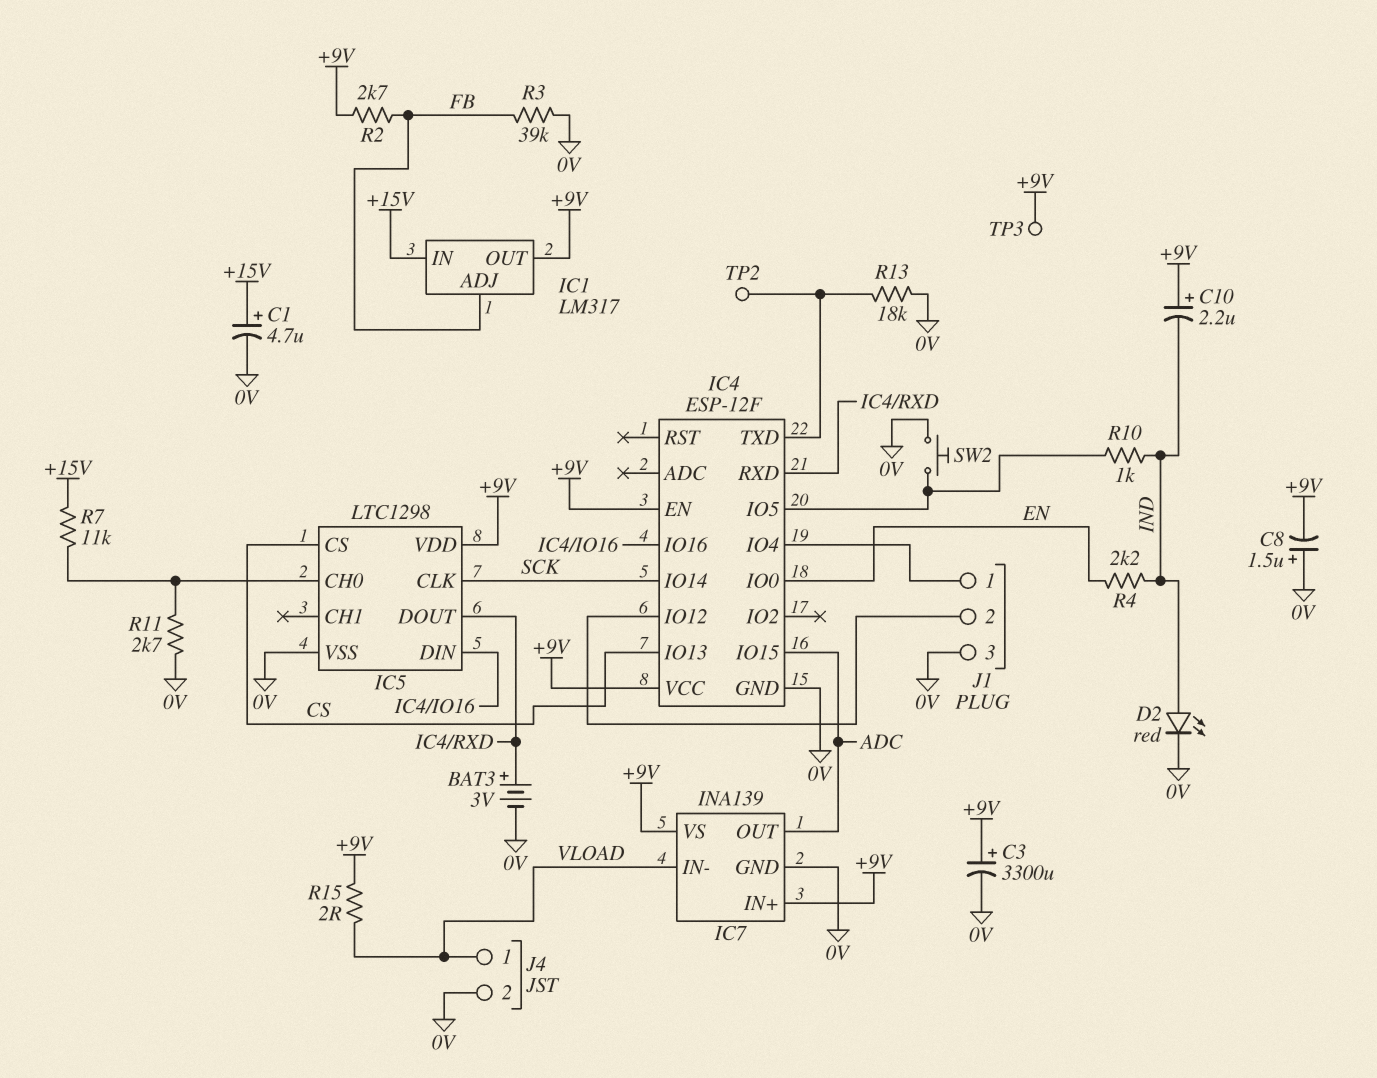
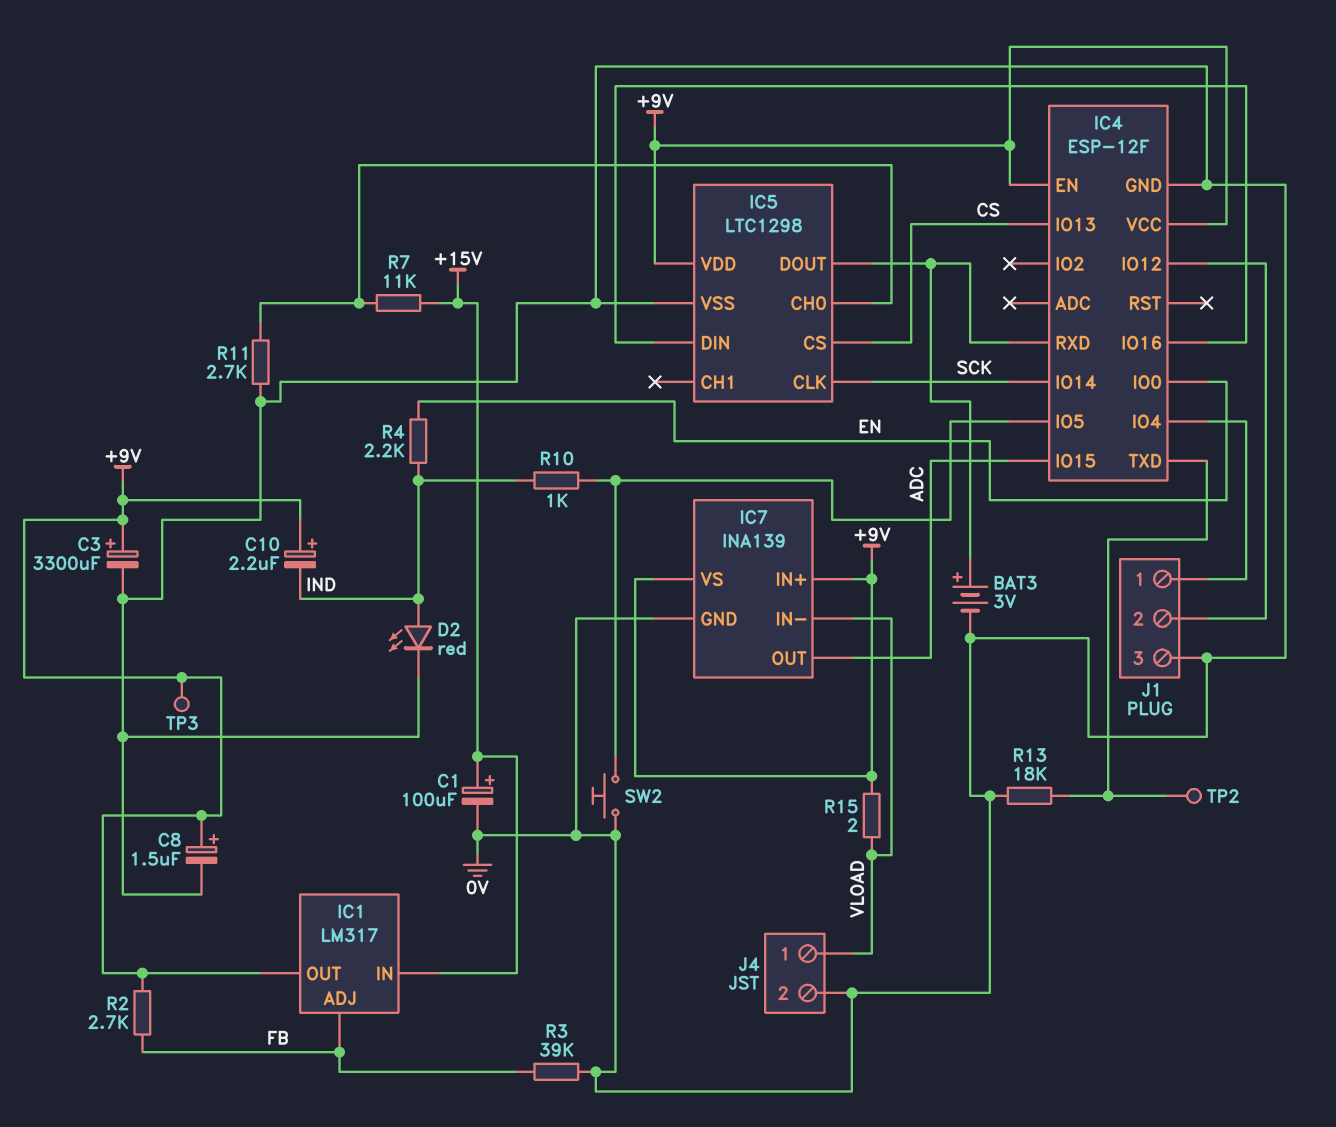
C1: 4.7uF (plus +15V, minus 0V) -> 100uF (plus +15V, minus 0V)
C8: 1.5uF (plus 0V, minus +9V) -> 1.5uF (plus +9V, minus 0V)

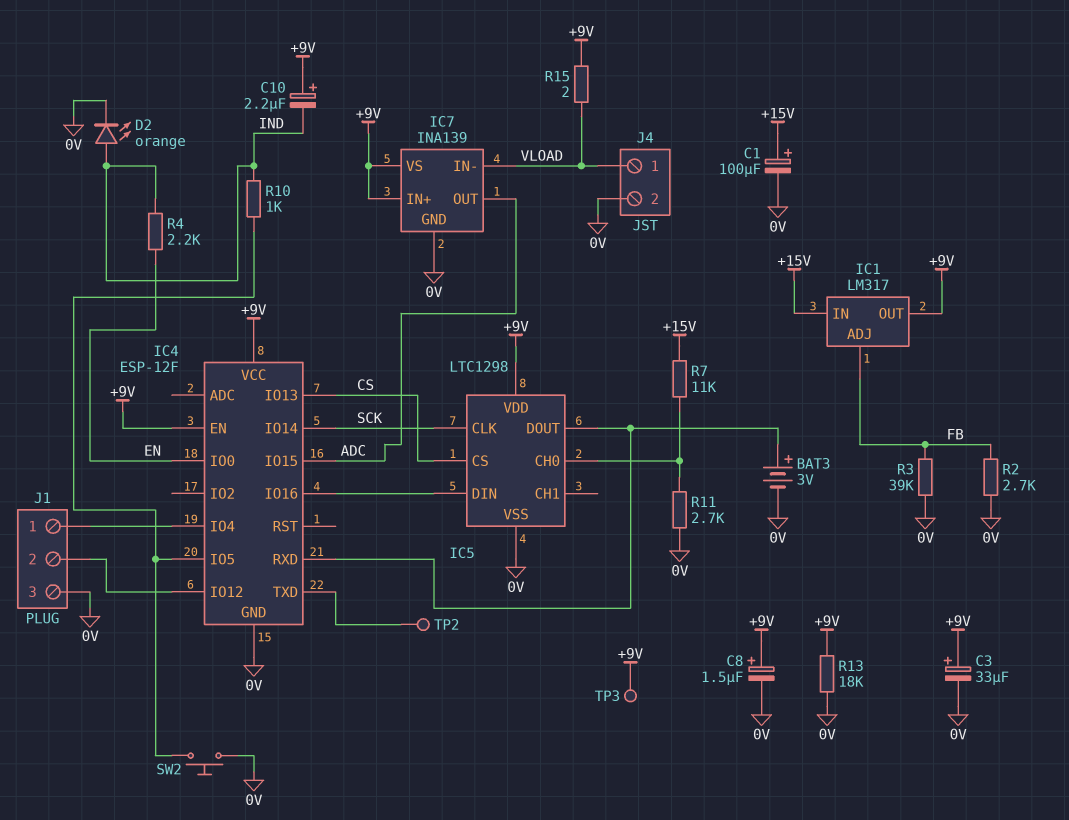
C3: 3300uF (plus +9V, minus 0V) -> 33uF (plus +9V, minus 0V)
D2: LED red (A IND, K 0V) -> LED orange (A IND, K 0V)
R2: 2.7k (+9V, FB) -> 2.7k (0V, FB)
R13: 18k (0V, IC4/TXD) -> 18k (+9V, 0V)

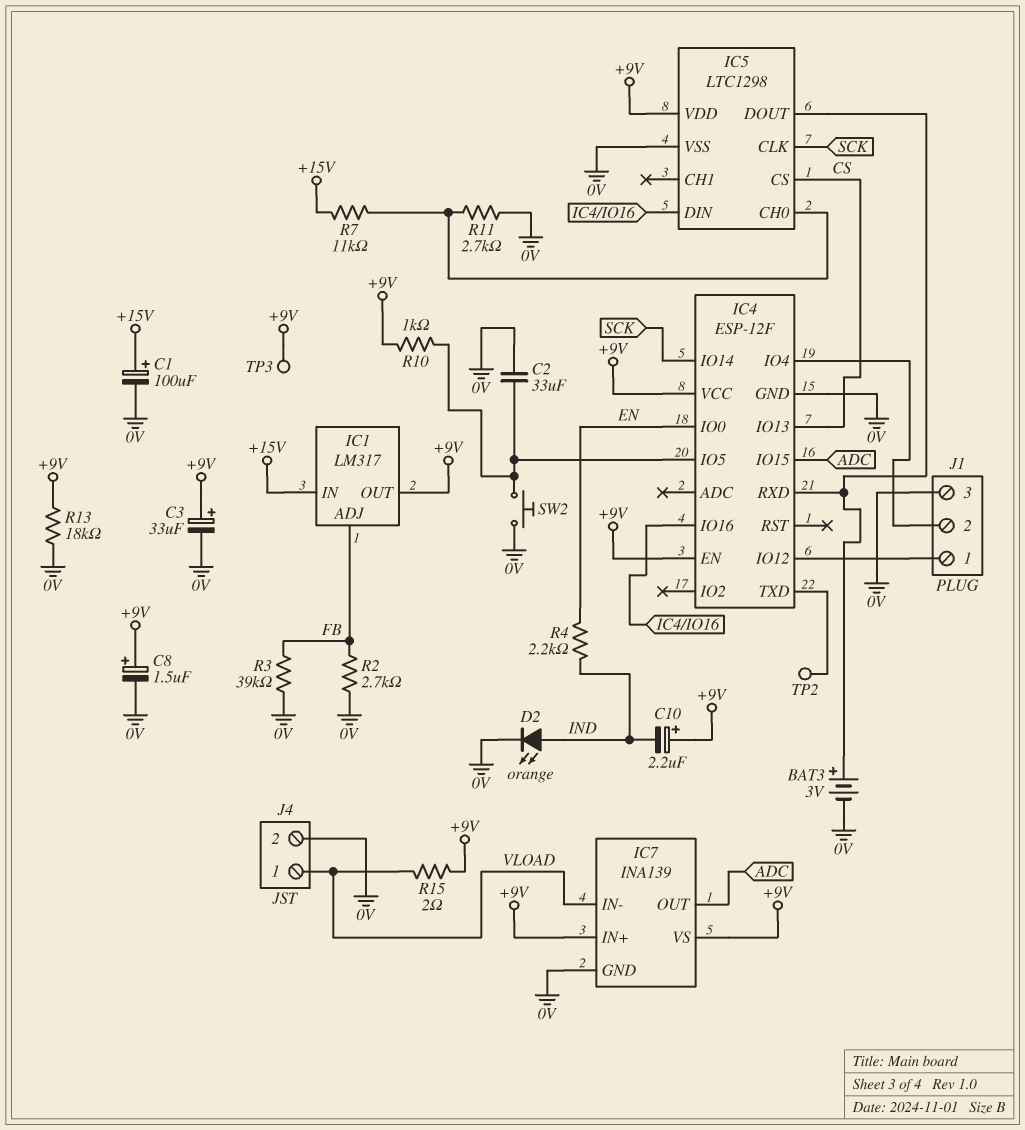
C2: none -> 33uF (0V, IC4/IO5)
J1 pin 1: IC4/IO4 -> IC4/IO12
J1 pin 2: IC4/IO12 -> IC4/IO4
R10: 1k (IC4/IO5, IND) -> 1k (+9V, IC4/IO5)

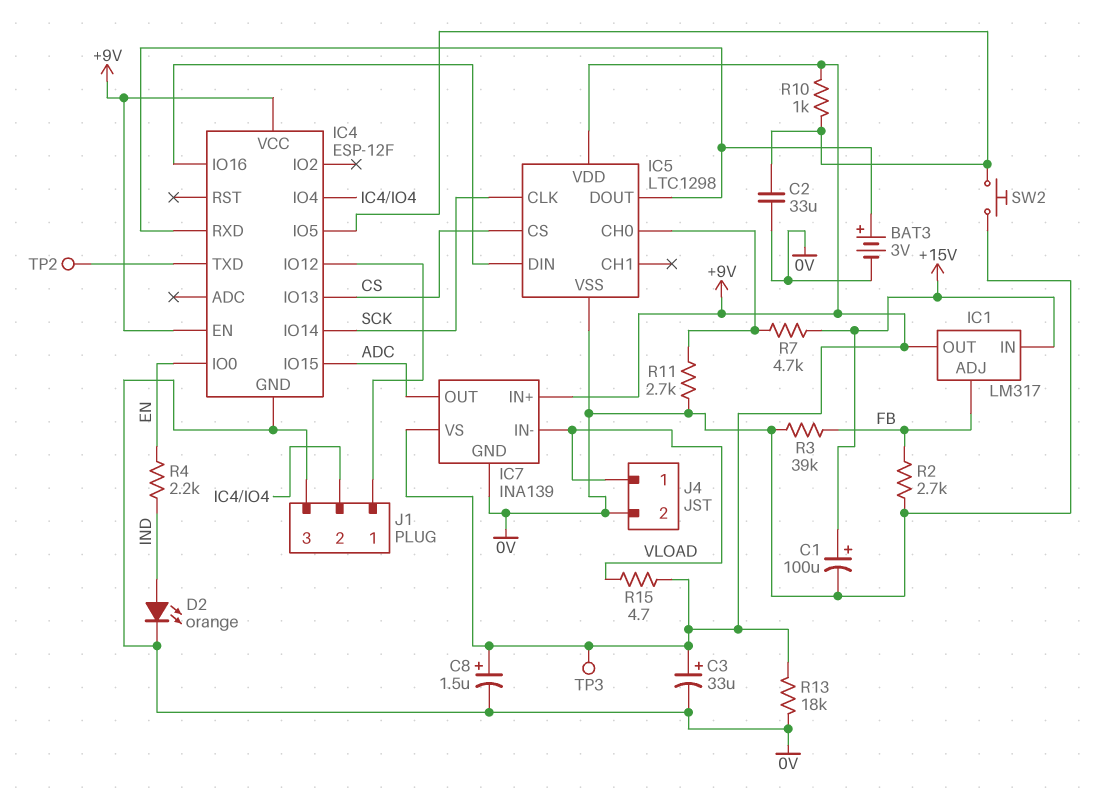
C10: 2.2uF (plus +9V, minus IND) -> none
R7: 11k (+15V, IC5/CH0) -> 4.7k (+15V, IC5/CH0)
R15: 2 (+9V, VLOAD) -> 4.7 (+9V, VLOAD)

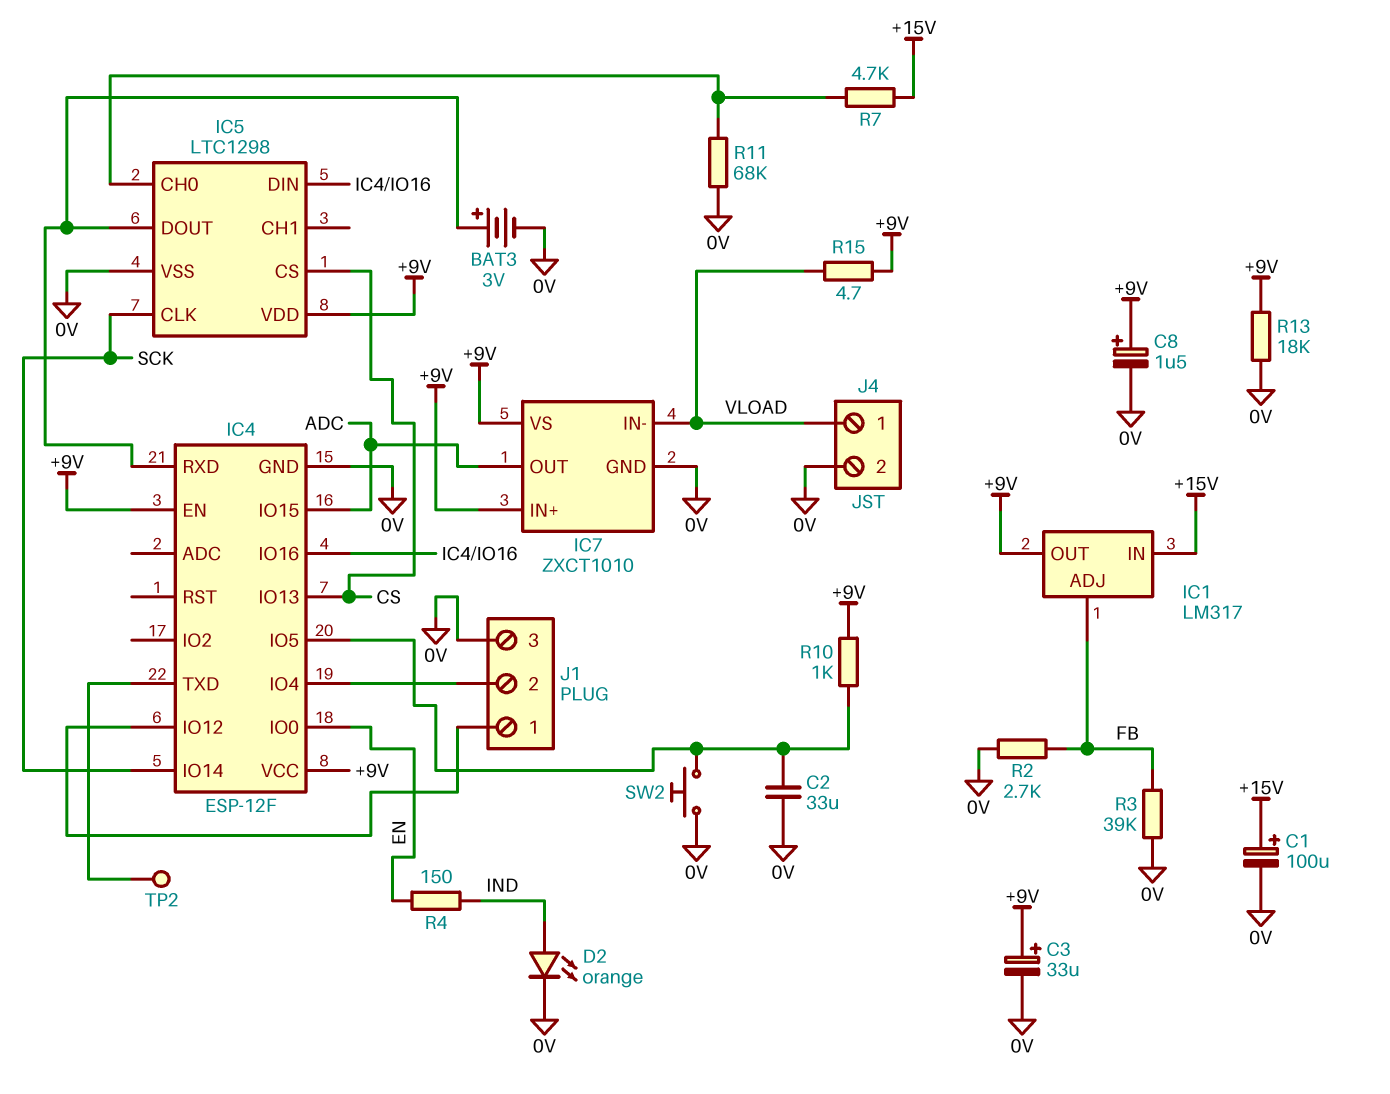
IC7: INA139 -> ZXCT1010
R4: 2.2k (EN, IND) -> 150 (EN, IND)
R11: 2.7k (0V, IC5/CH0) -> 68k (0V, IC5/CH0)
TP3: test point (+9V) -> none

